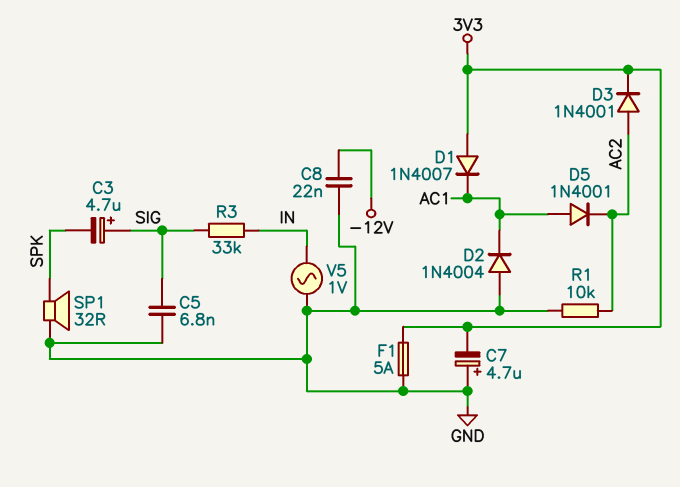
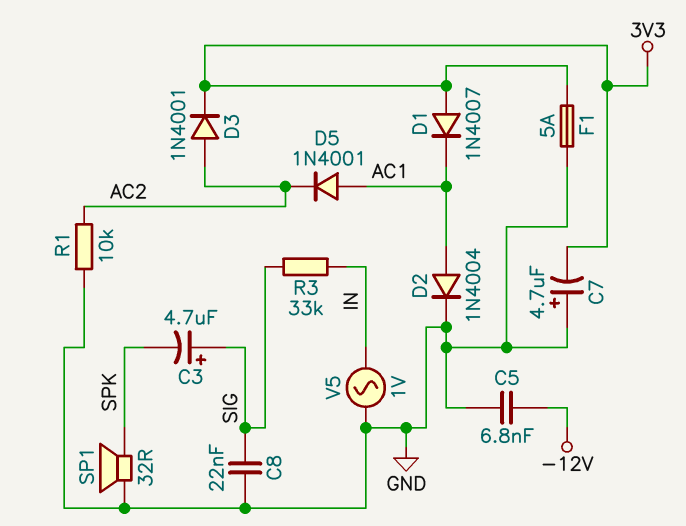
C5: 6.8nF (GND, SIG) -> 6.8nF (-12V, GND)
C8: 22nF (-12V, GND) -> 22nF (GND, SIG)
D2: diode 1N4004 (A GND, K AC1) -> diode 1N4004 (A AC1, K GND)

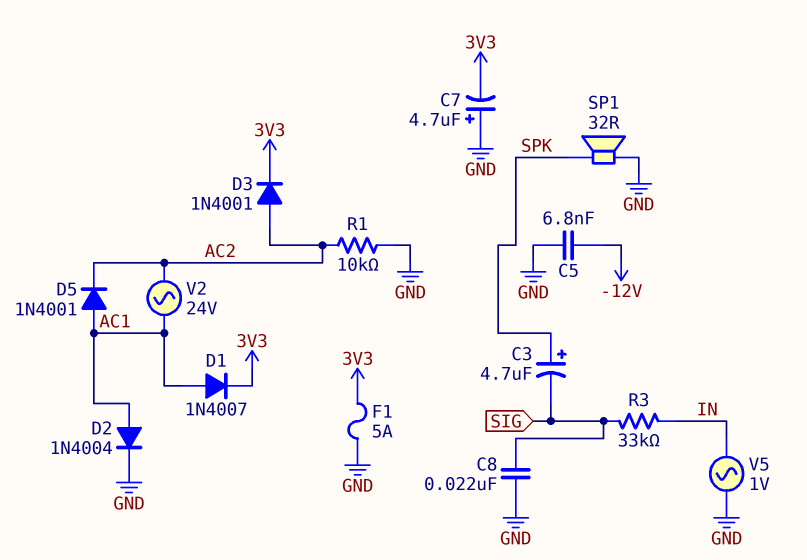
C3: 4.7uF (plus SIG, minus SPK) -> 4.7uF (plus SPK, minus SIG)
D1: diode 1N4007 (A 3V3, K AC1) -> diode 1N4007 (A AC1, K 3V3)
V2: none -> AC 24V (AC1, AC2)

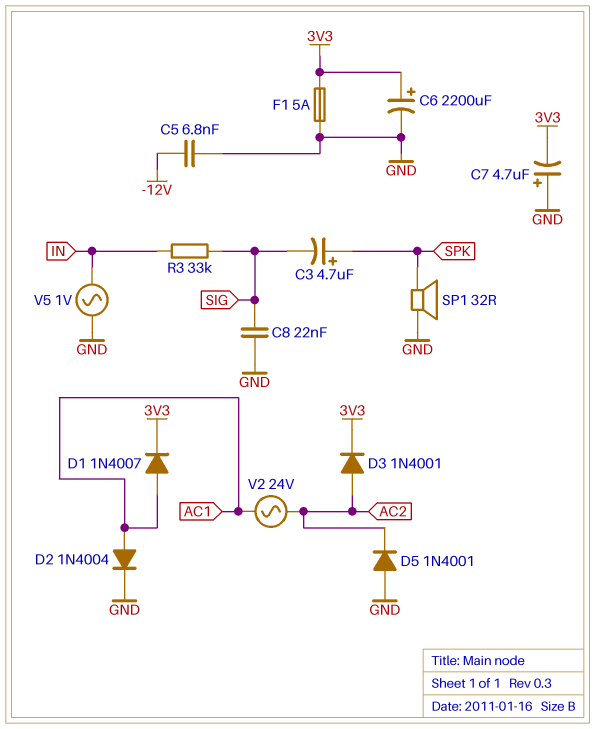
C6: none -> 2200uF (plus 3V3, minus GND)
D5: diode 1N4001 (A AC1, K AC2) -> diode 1N4001 (A GND, K AC2)
R1: 10k (AC2, GND) -> none

